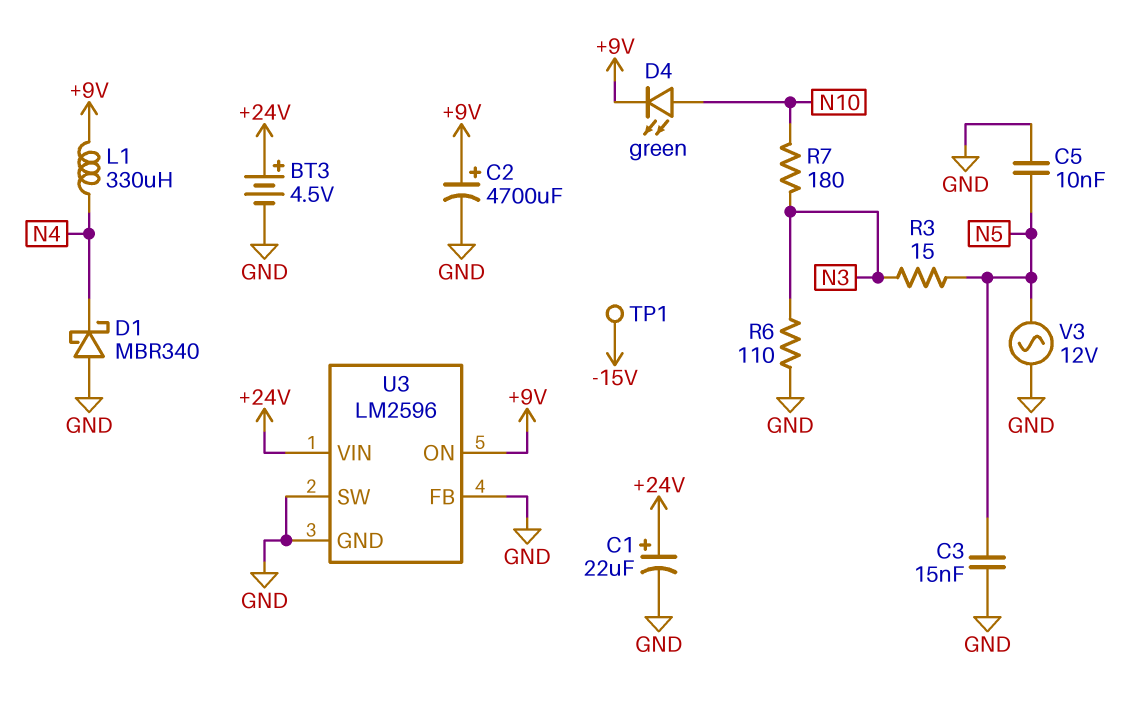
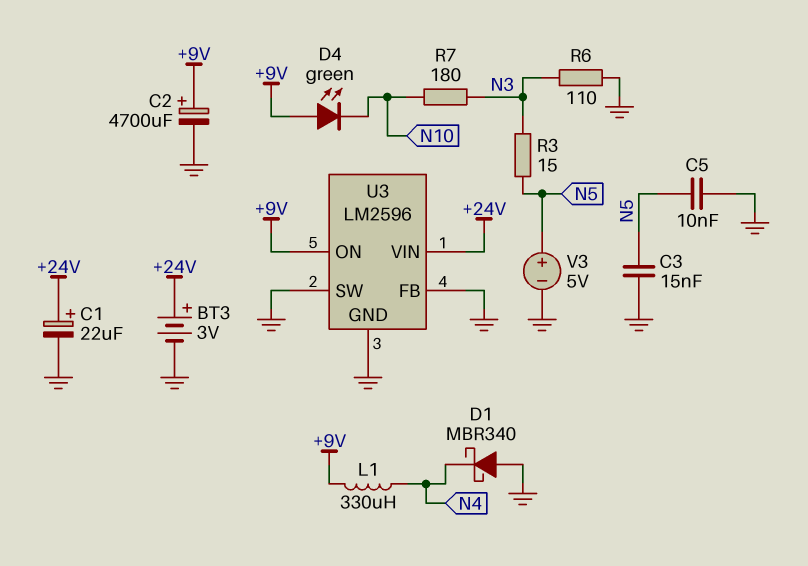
BT3: 4.5V (plus +24V, minus GND) -> 3V (plus +24V, minus GND)
D4: LED green (A N10, K +9V) -> LED green (A +9V, K N10)
TP1: test point (-15V) -> none
V3: AC 12V (GND, N5) -> 5V (plus N5, minus GND)

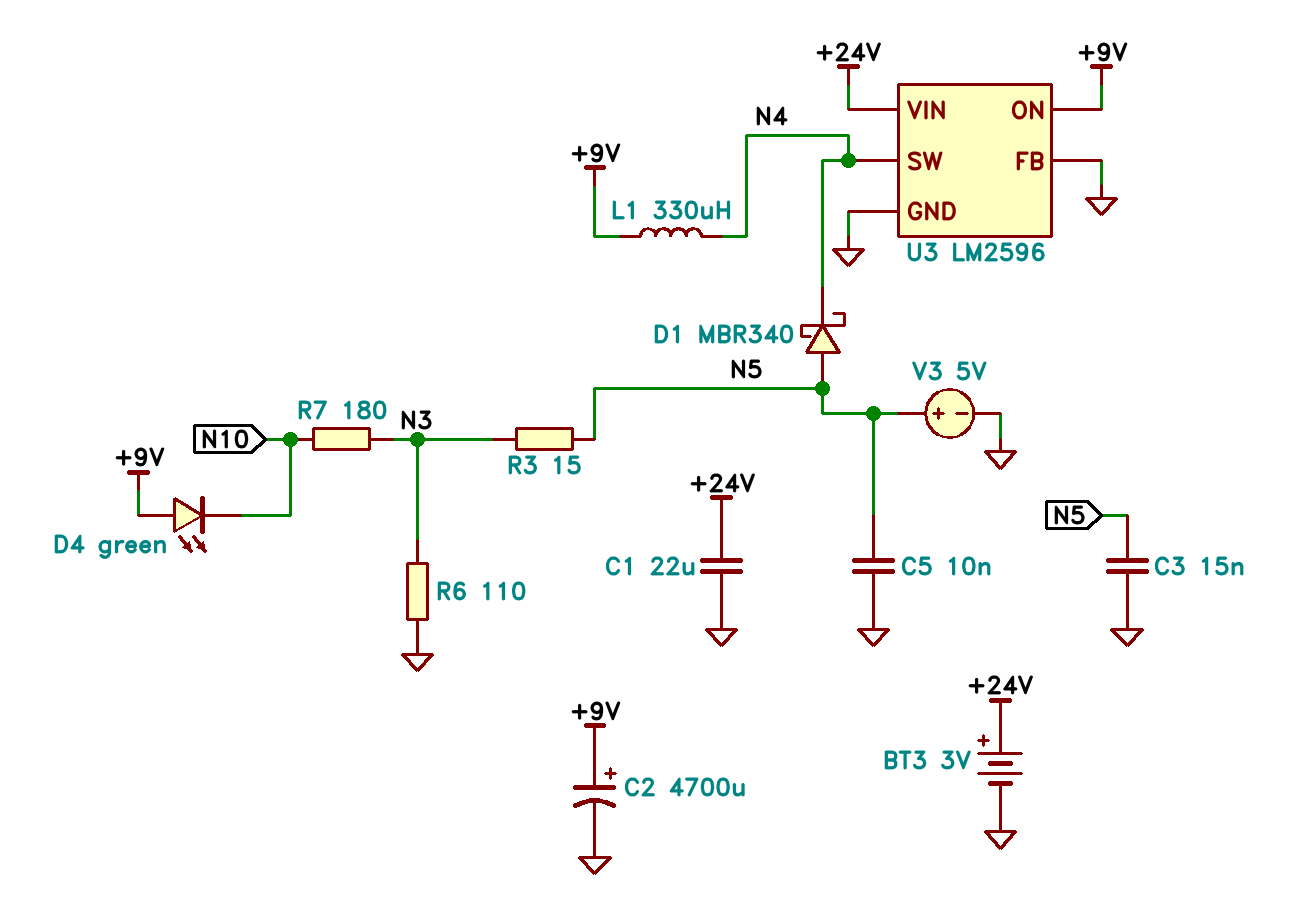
C1: 22uF (plus +24V, minus GND) -> 22uF (+24V, GND)
D1: schottky MBR340 (A GND, K N4) -> schottky MBR340 (A N5, K N4)
U3 pin SW: GND -> N4

